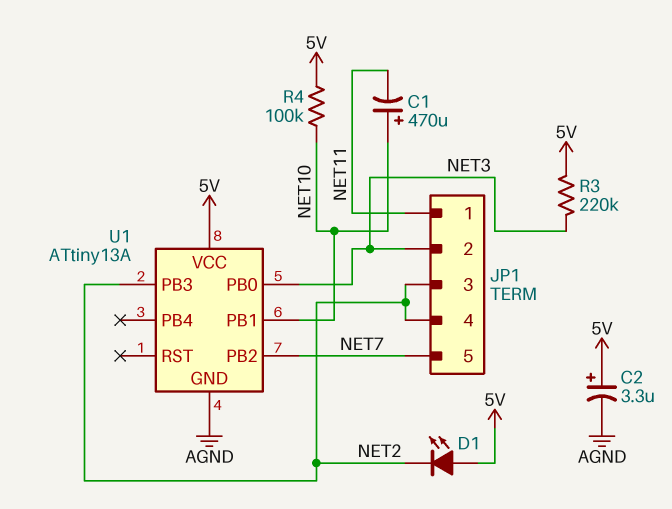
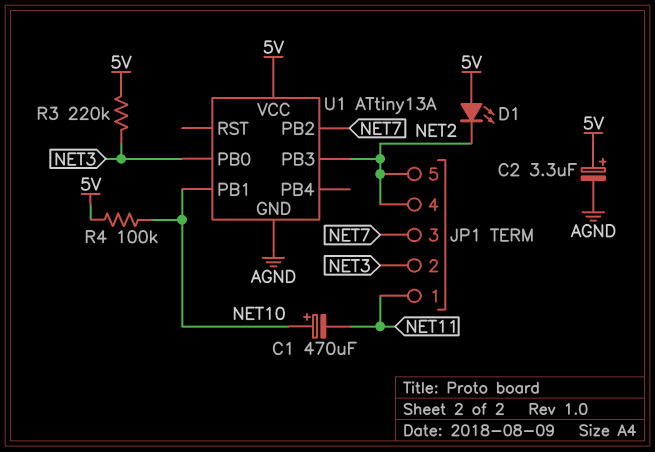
JP1 pin 3: NET2 -> NET7
JP1 pin 5: NET7 -> NET2

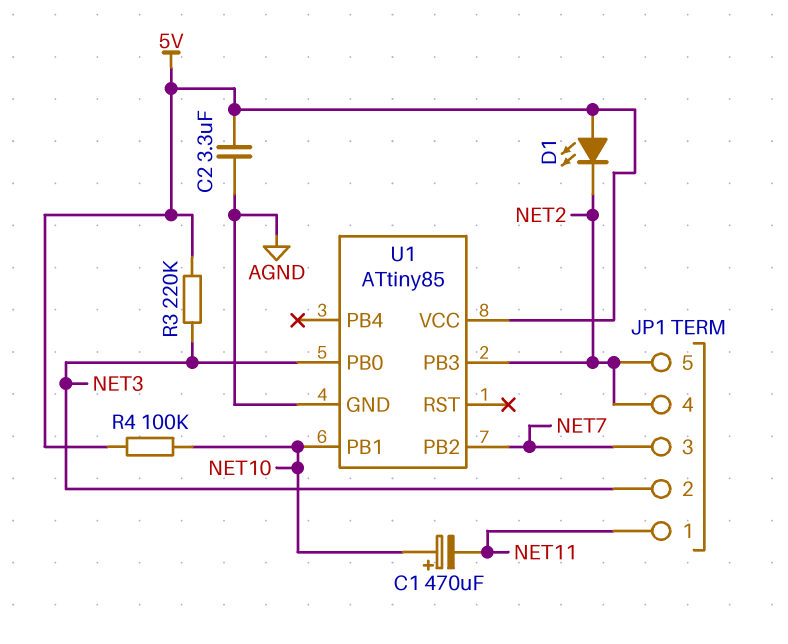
C2: 3.3uF (plus 5V, minus AGND) -> 3.3uF (5V, AGND)
U1: ATtiny13A -> ATtiny85

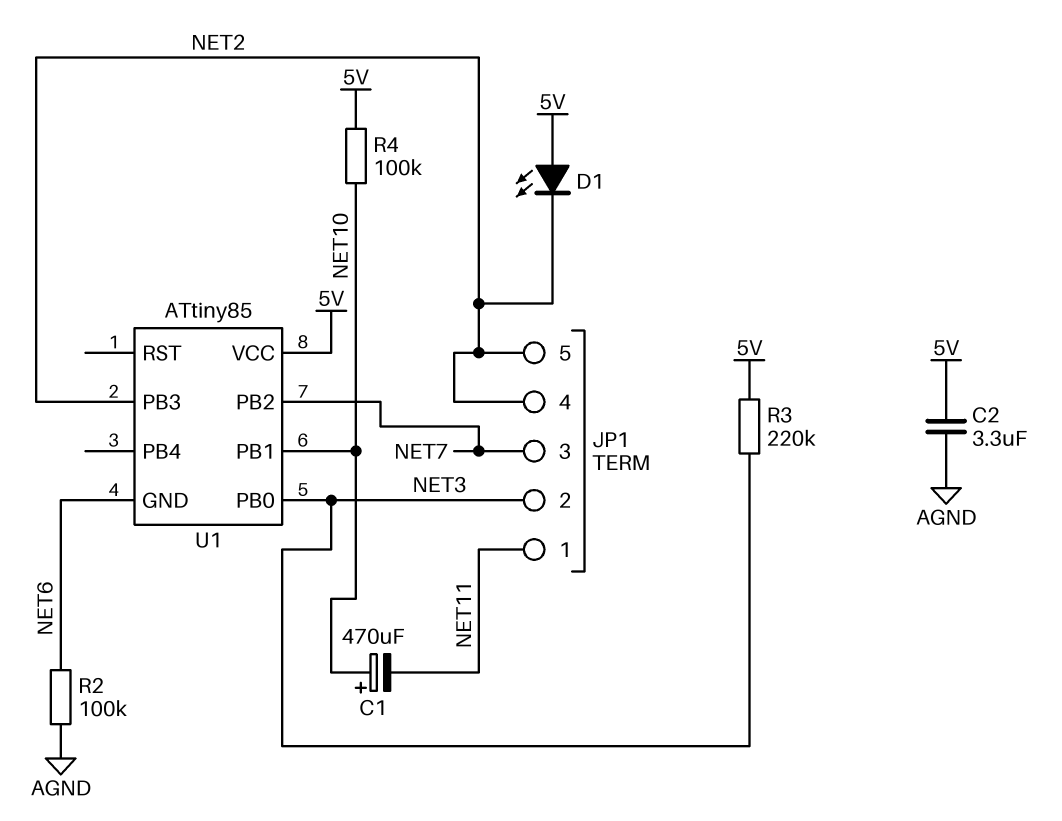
R2: none -> 100k (AGND, NET6)
U1 pin GND: AGND -> NET6

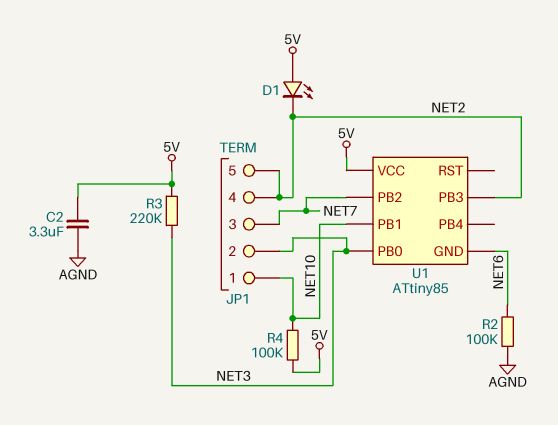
C1: 470uF (plus NET10, minus NET11) -> none
JP1 pin 1: NET11 -> NET10

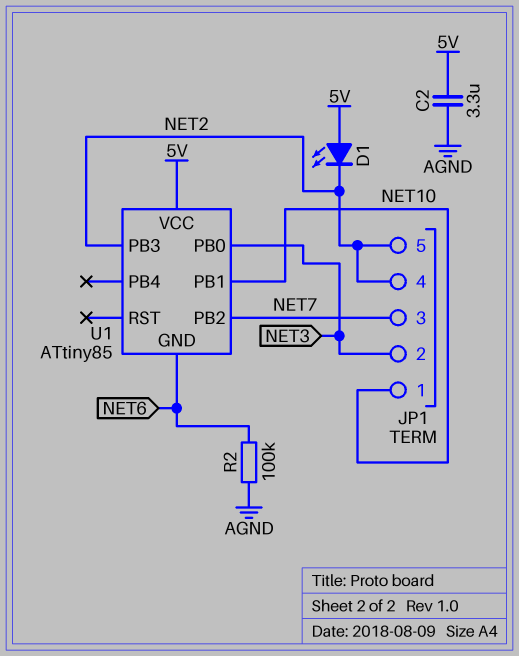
R3: 220k (5V, NET3) -> none
R4: 100k (5V, NET10) -> none

